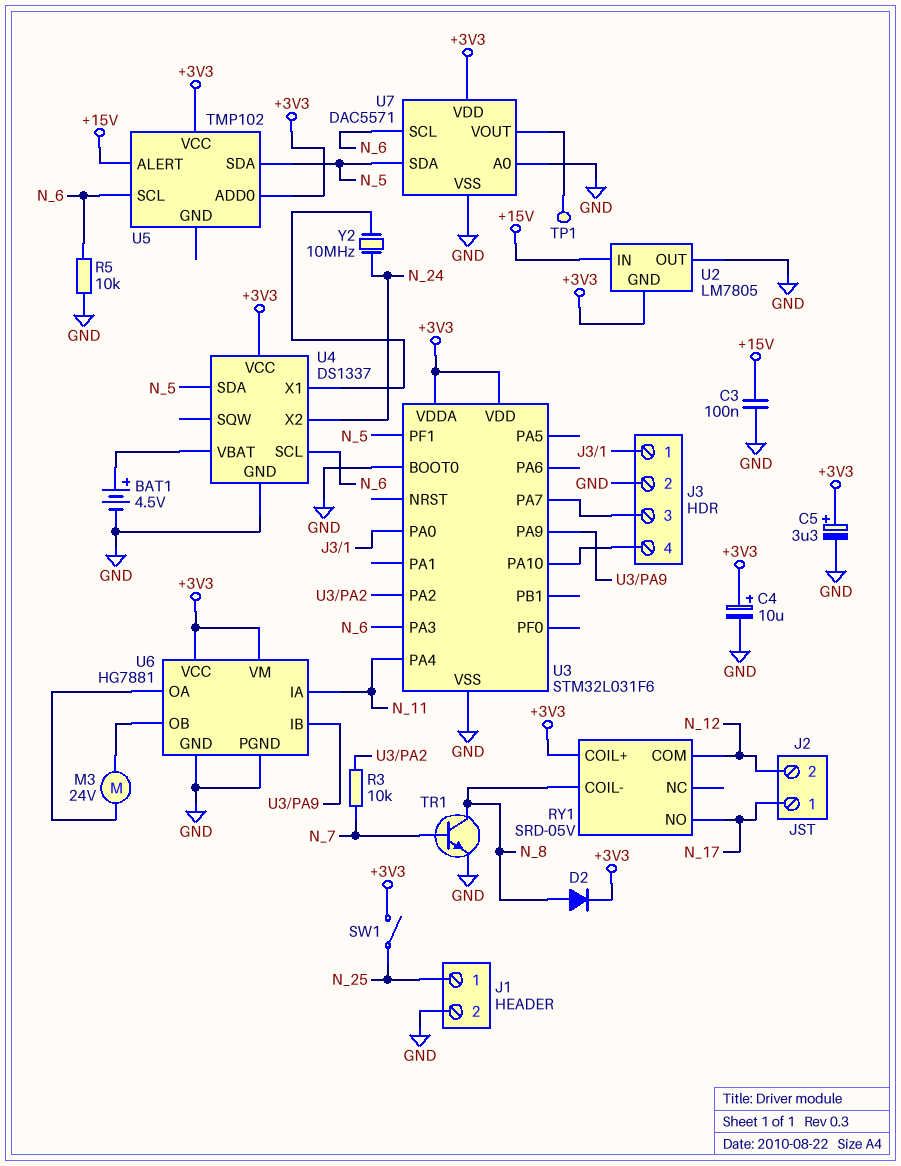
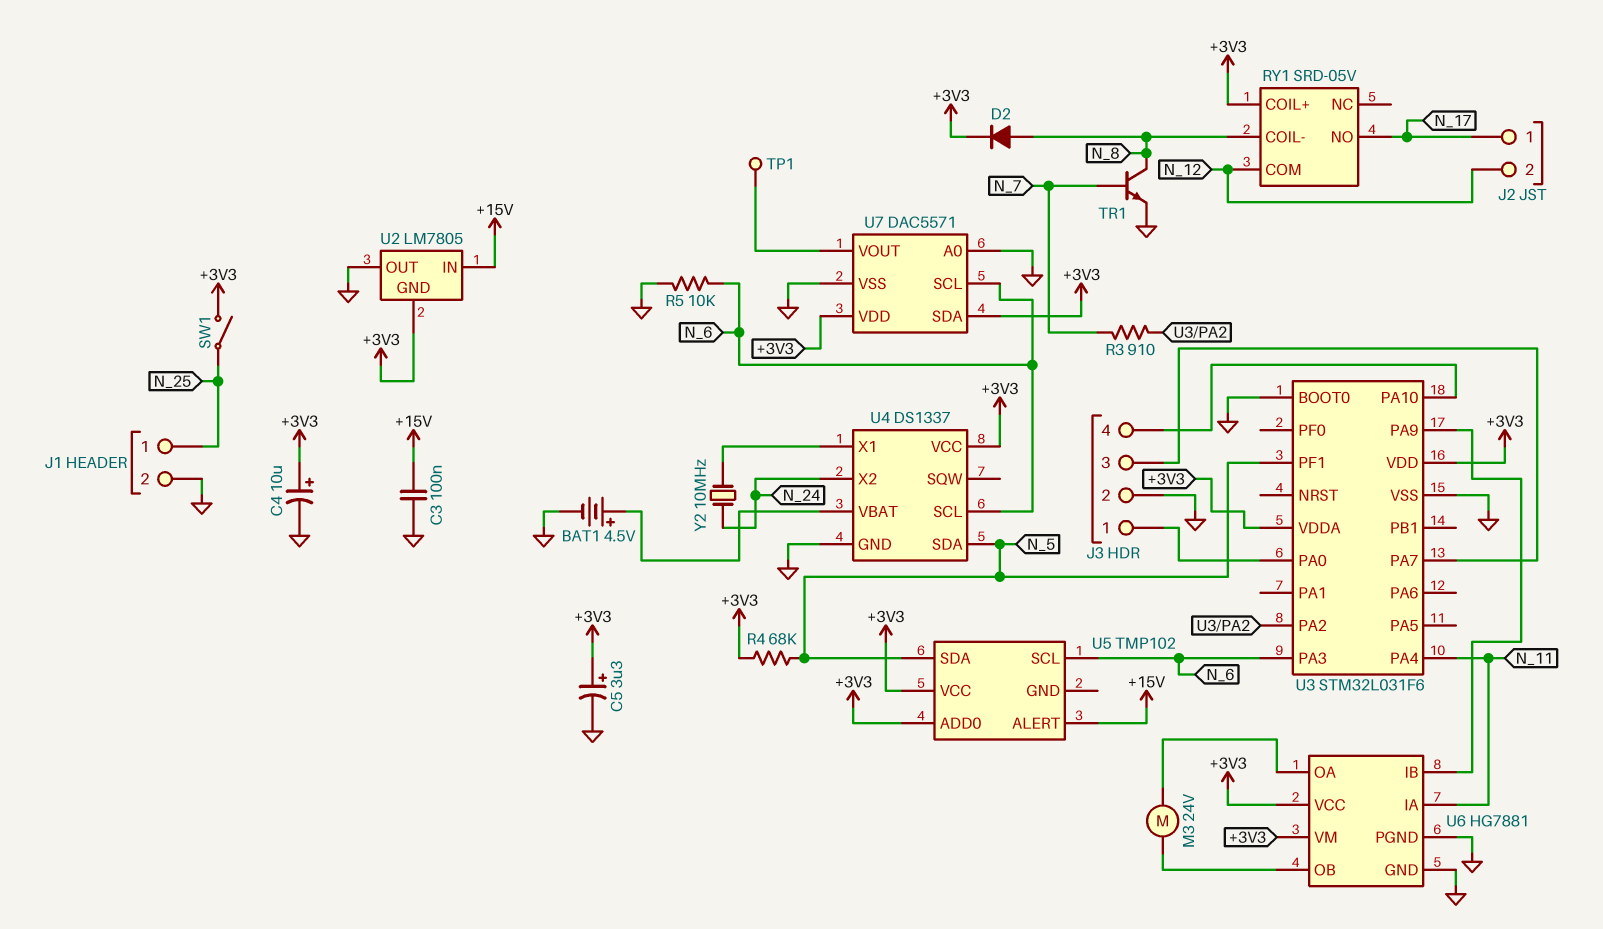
R3: 10k (N_7, U3/PA2) -> 910 (N_7, U3/PA2)
R4: none -> 68k (+3V3, N_5)
U7 pin SDA: N_5 -> +3V3

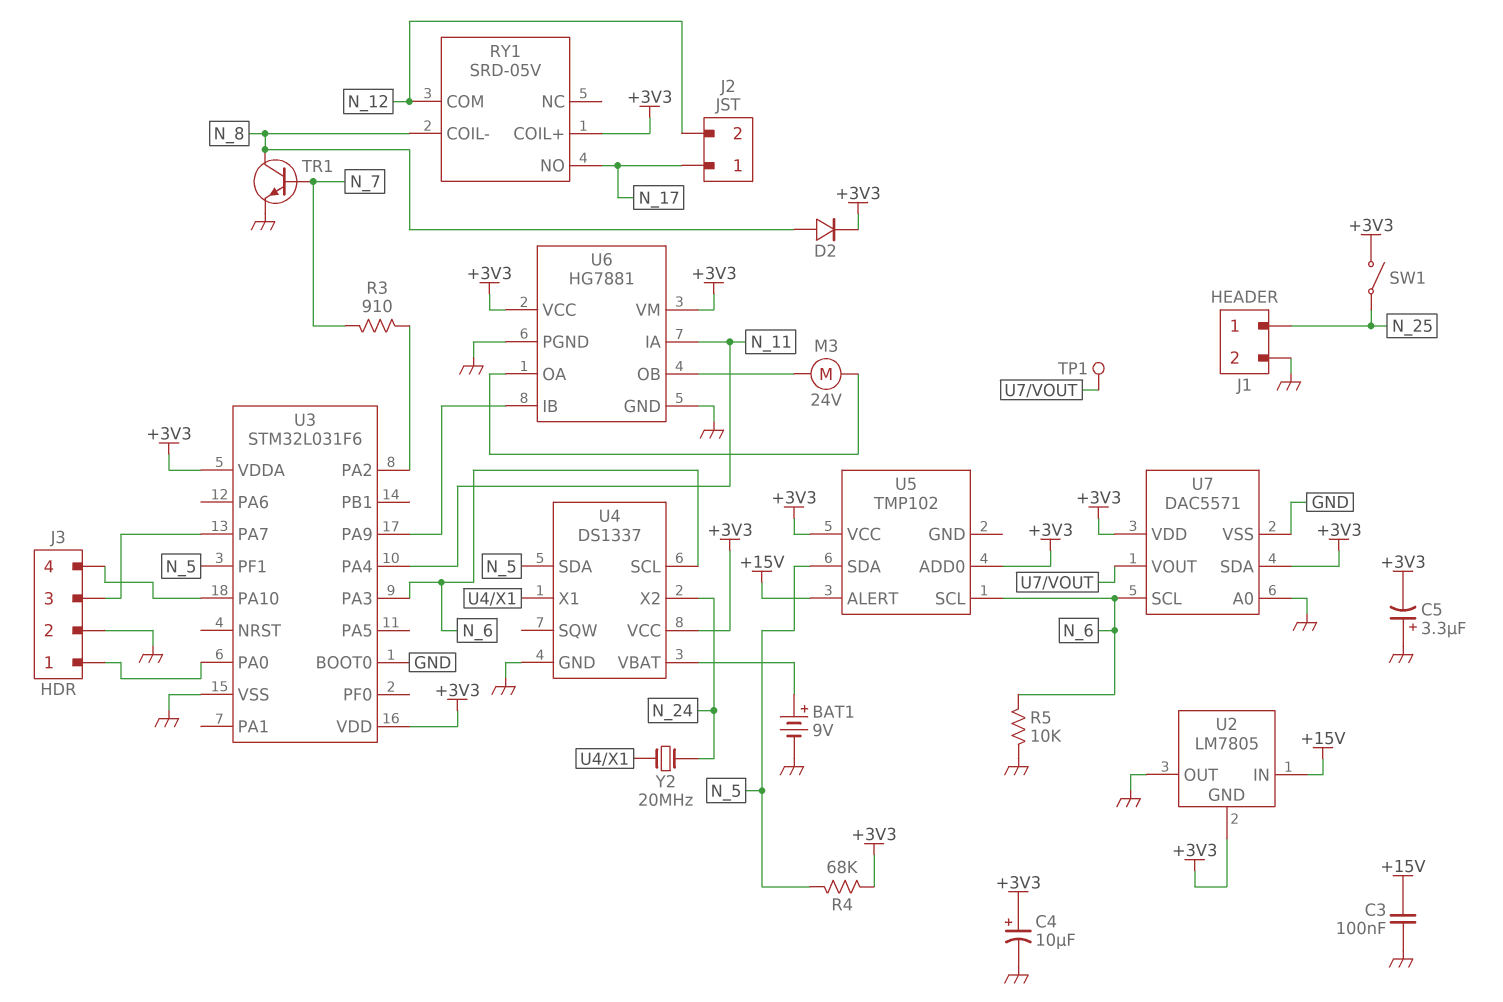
BAT1: 4.5V (plus U4/VBAT, minus GND) -> 9V (plus U4/VBAT, minus GND)
C5: 3.3uF (plus +3V3, minus GND) -> 3.3uF (plus GND, minus +3V3)
Y2: 10MHz (N_24, U4/X1) -> 20MHz (N_24, U4/X1)

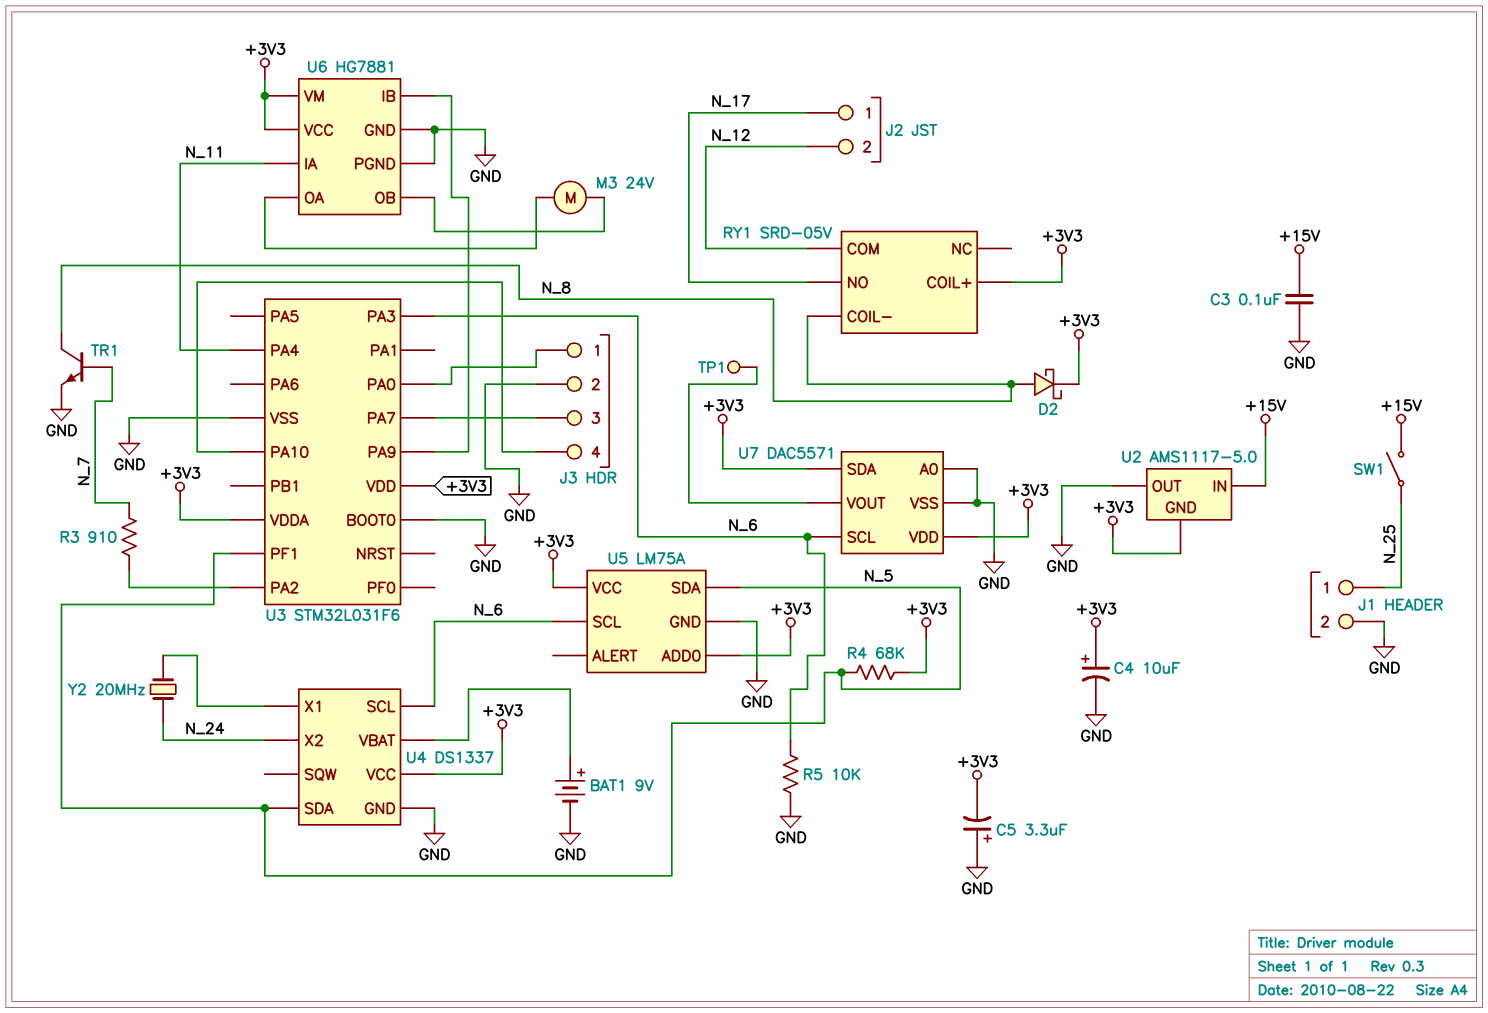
D2: diode (A N_8, K +3V3) -> schottky (A N_8, K +3V3)
SW1: switch (+3V3, N_25) -> switch (+15V, N_25)
U2: LM7805 -> AMS1117-5.0
U5: TMP102 -> LM75A
U5 pin ALERT: +15V -> none
U5 pin GND: none -> GND

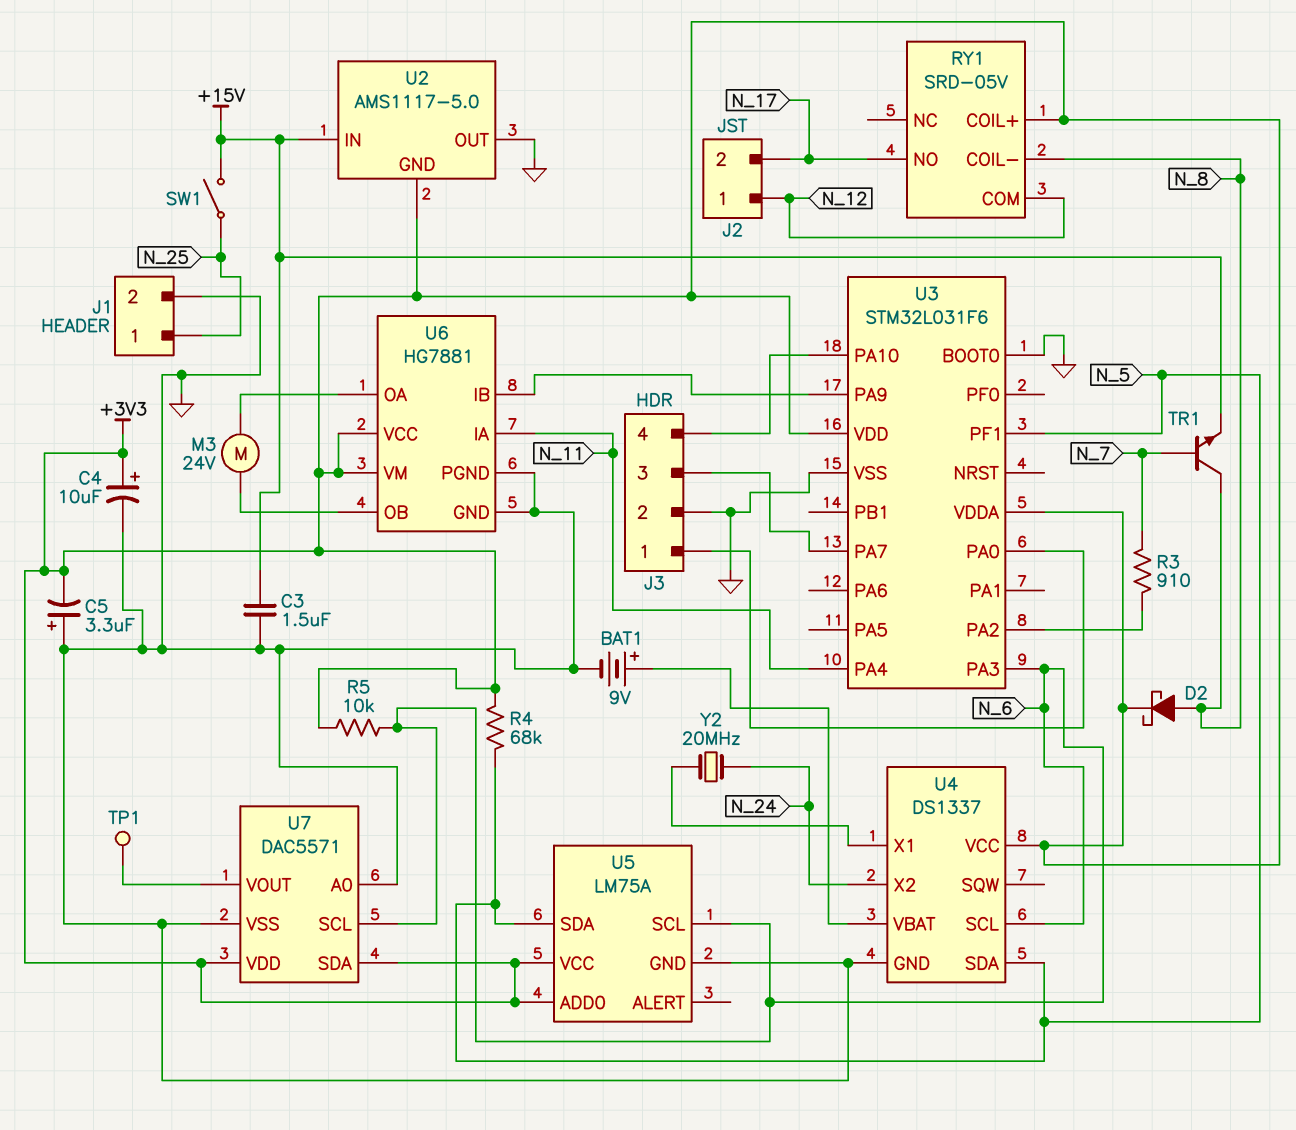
C3: 100nF (+15V, GND) -> 1.5uF (+15V, GND)
J2 pin 1: N_17 -> N_12
J2 pin 2: N_12 -> N_17
R5: 10k (GND, N_6) -> 10k (+3V3, N_6)
TR1: NPN (B N_7, C N_8, E GND) -> NPN (B N_7, C N_8, E +15V)

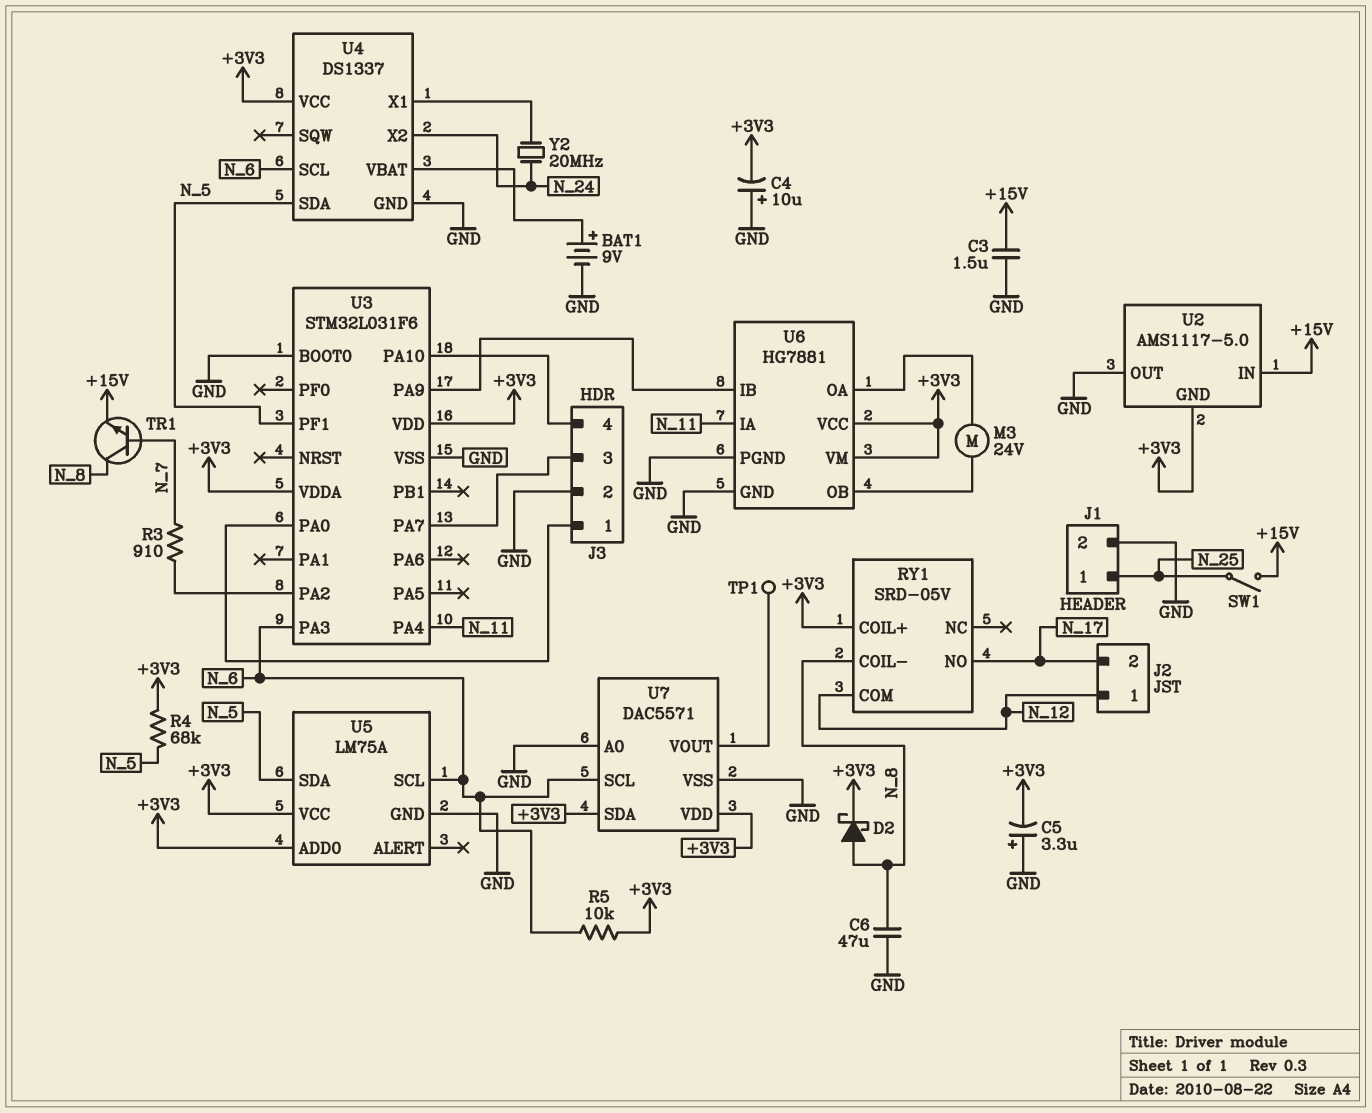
C4: 10uF (plus +3V3, minus GND) -> 10uF (plus GND, minus +3V3)
C6: none -> 47uF (GND, N_8)

